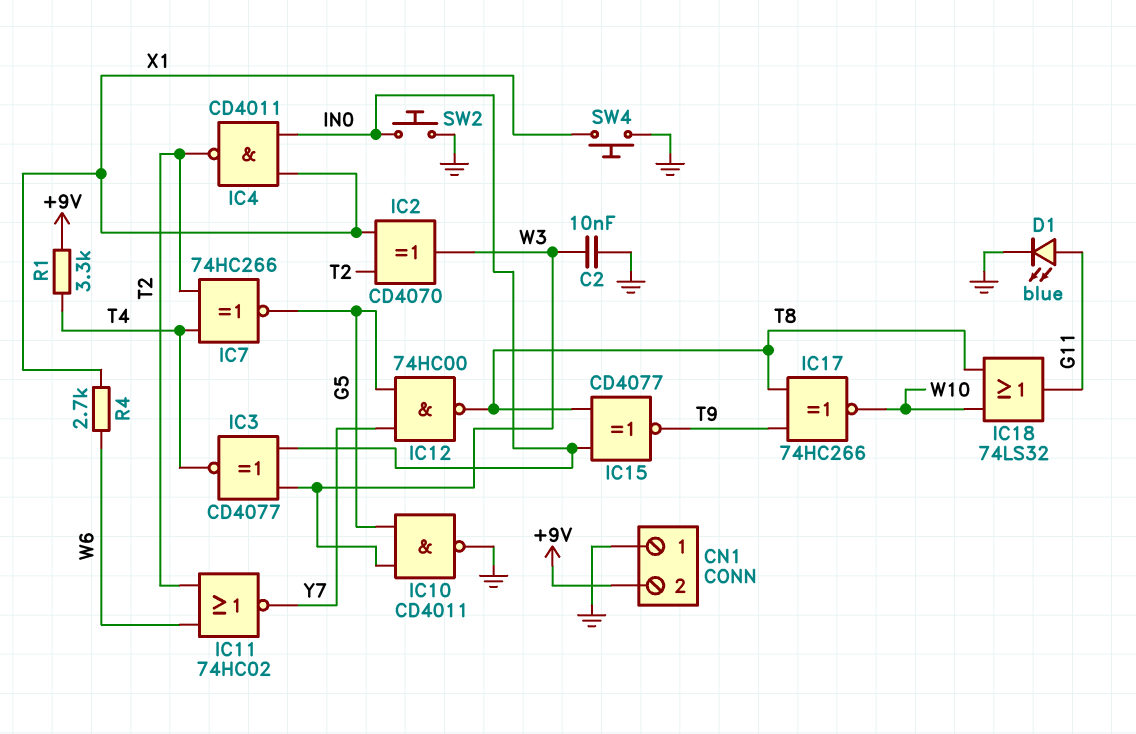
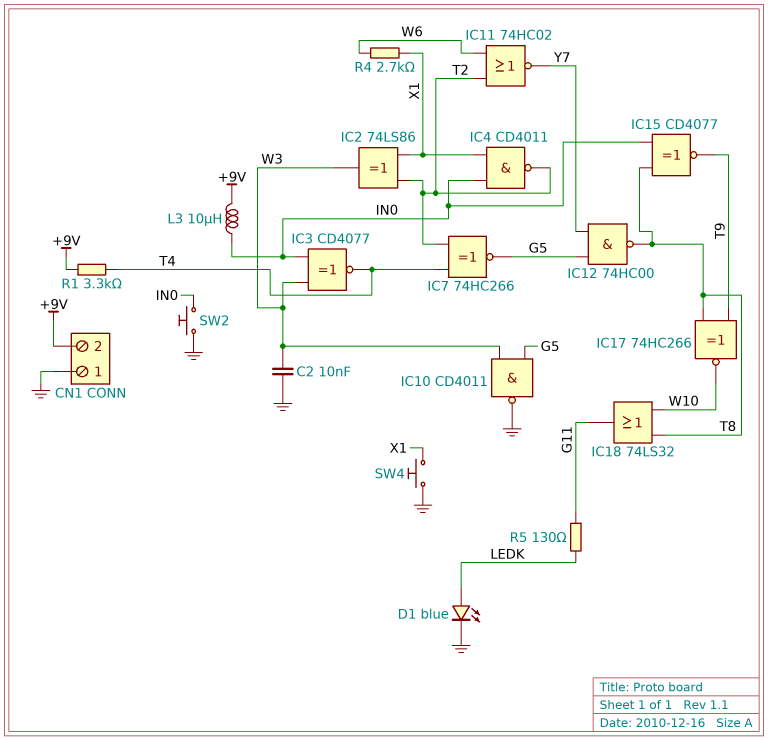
D1: LED blue (A G11, K GND) -> LED blue (A LEDK, K GND)
IC2: XOR CD4070 (in T2, in X1, out W3) -> XOR 74LS86 (in T2, in X1, out W3)
L3: none -> 10uH (+9V, IN0)
R5: none -> 130 (G11, LEDK)

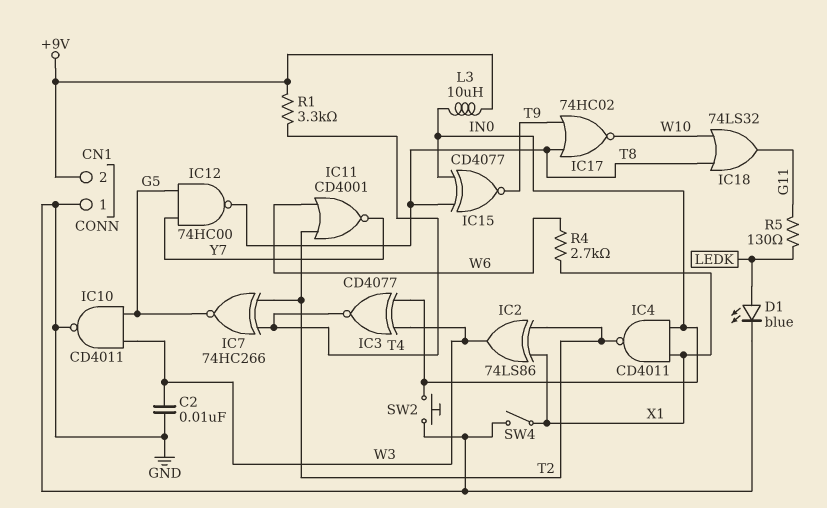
IC11: NOR 74HC02 (in T2, in W6, out Y7) -> NOR CD4001 (in T2, in W6, out Y7)
IC17: XNOR 74HC266 (in T8, in T9, out W10) -> NOR 74HC02 (in T8, in T9, out W10)
SW4: button (GND, X1) -> switch (GND, X1)

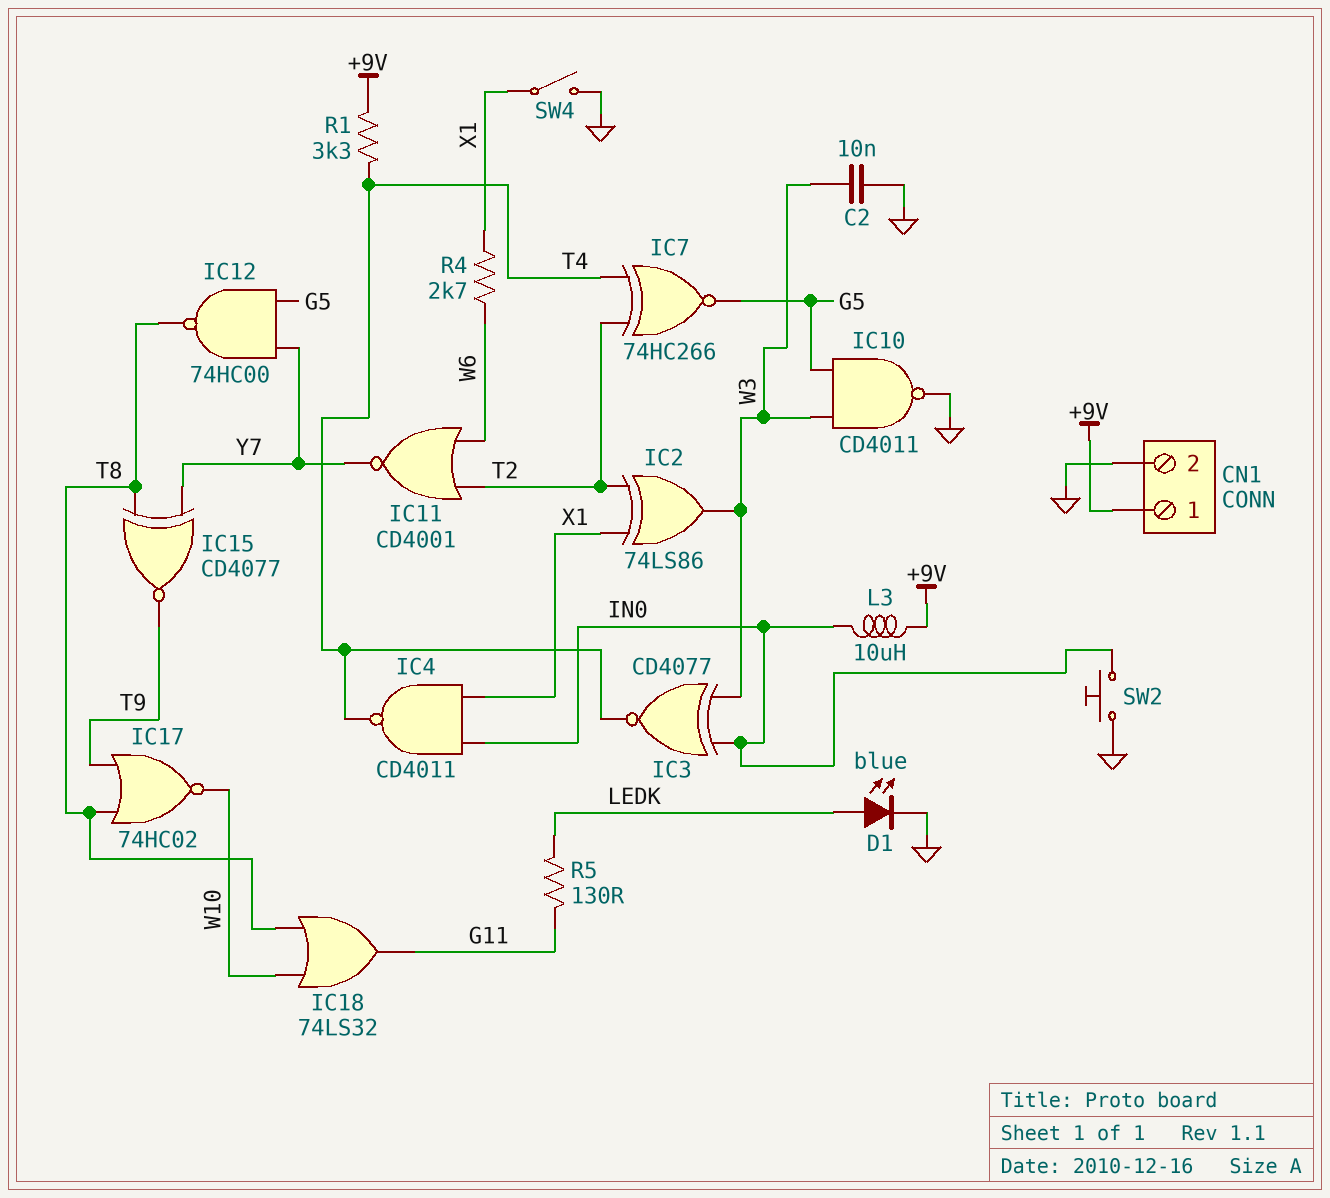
CN1 pin 1: GND -> +9V
CN1 pin 2: +9V -> GND
IC4: NAND CD4011 (in IN0, in X1, out T2) -> NAND CD4011 (in IN0, in X1, out T4)
IC15: XNOR CD4077 (in IN0, in T8, out T9) -> XNOR CD4077 (in T8, in Y7, out T9)

